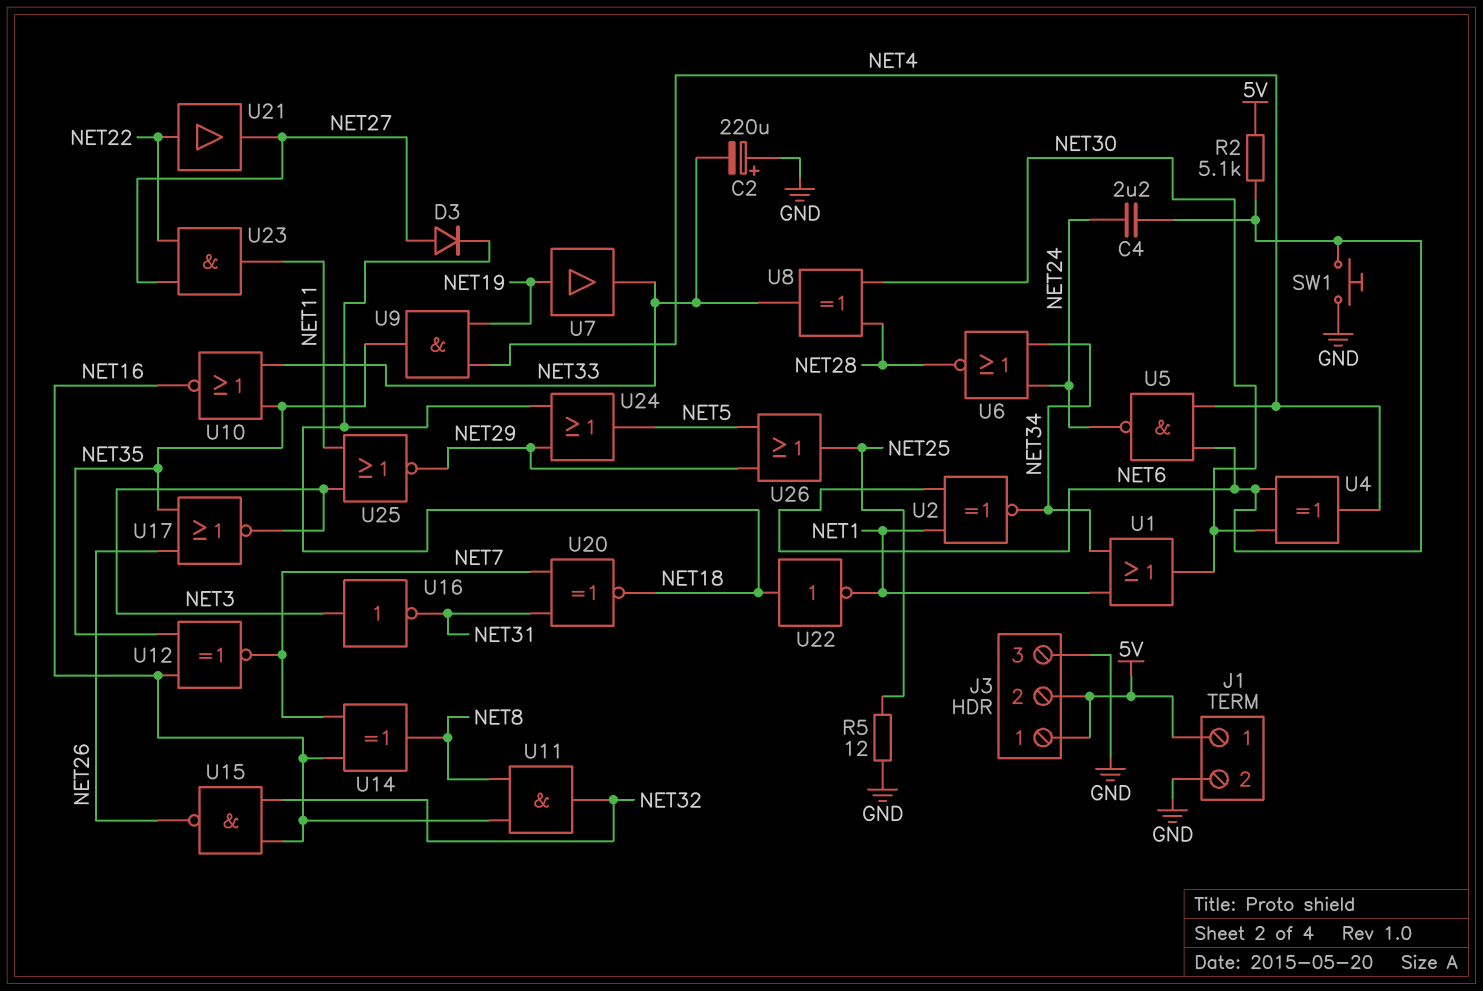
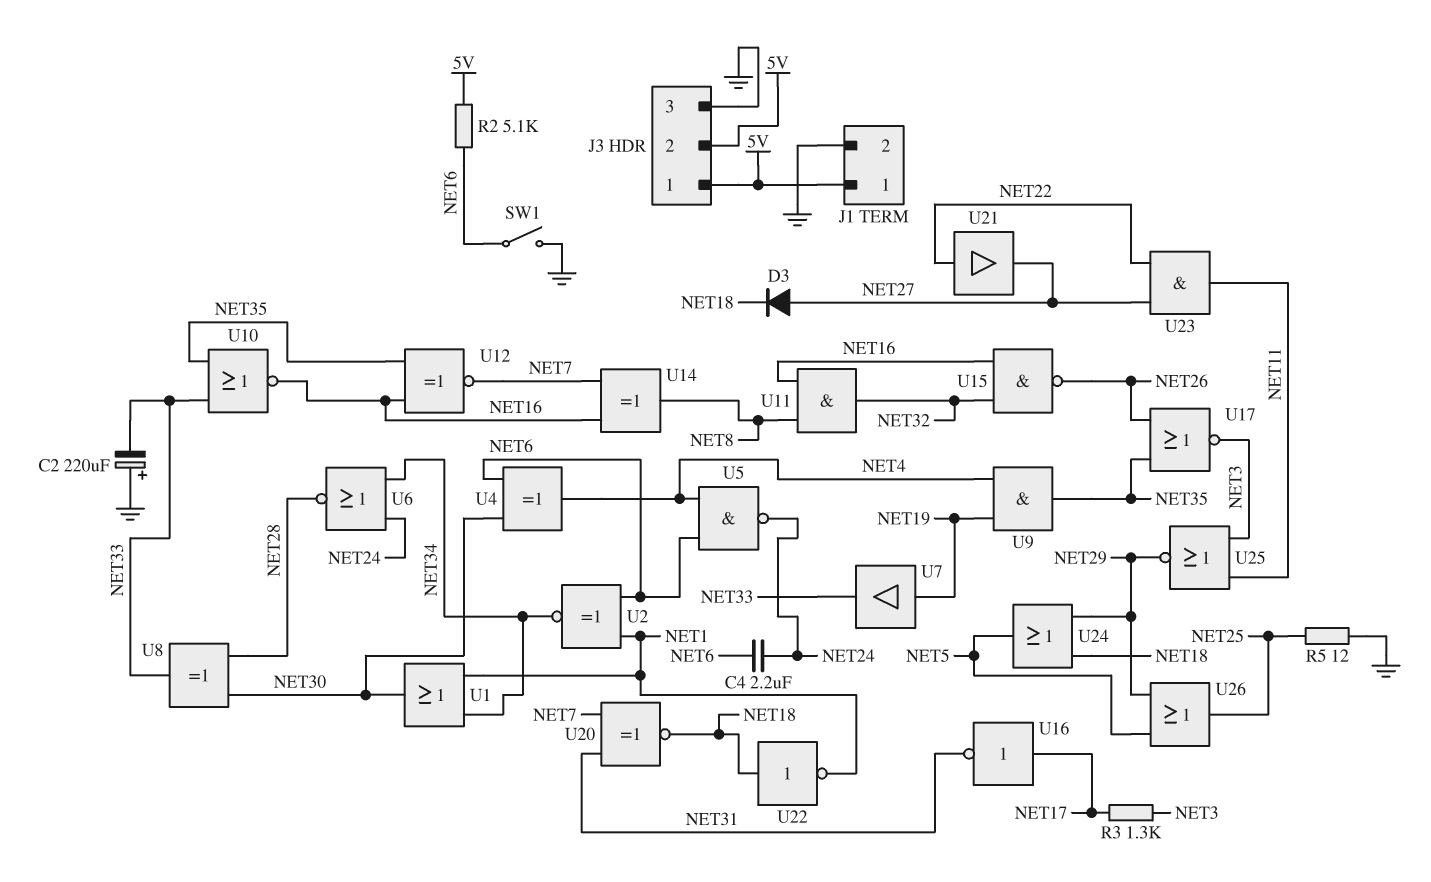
R3: none -> 1.3k (NET3, NET17)
SW1: button (GND, NET6) -> switch (GND, NET6)
U16: NOT (in NET3, out NET31) -> NOT (in NET17, out NET31)

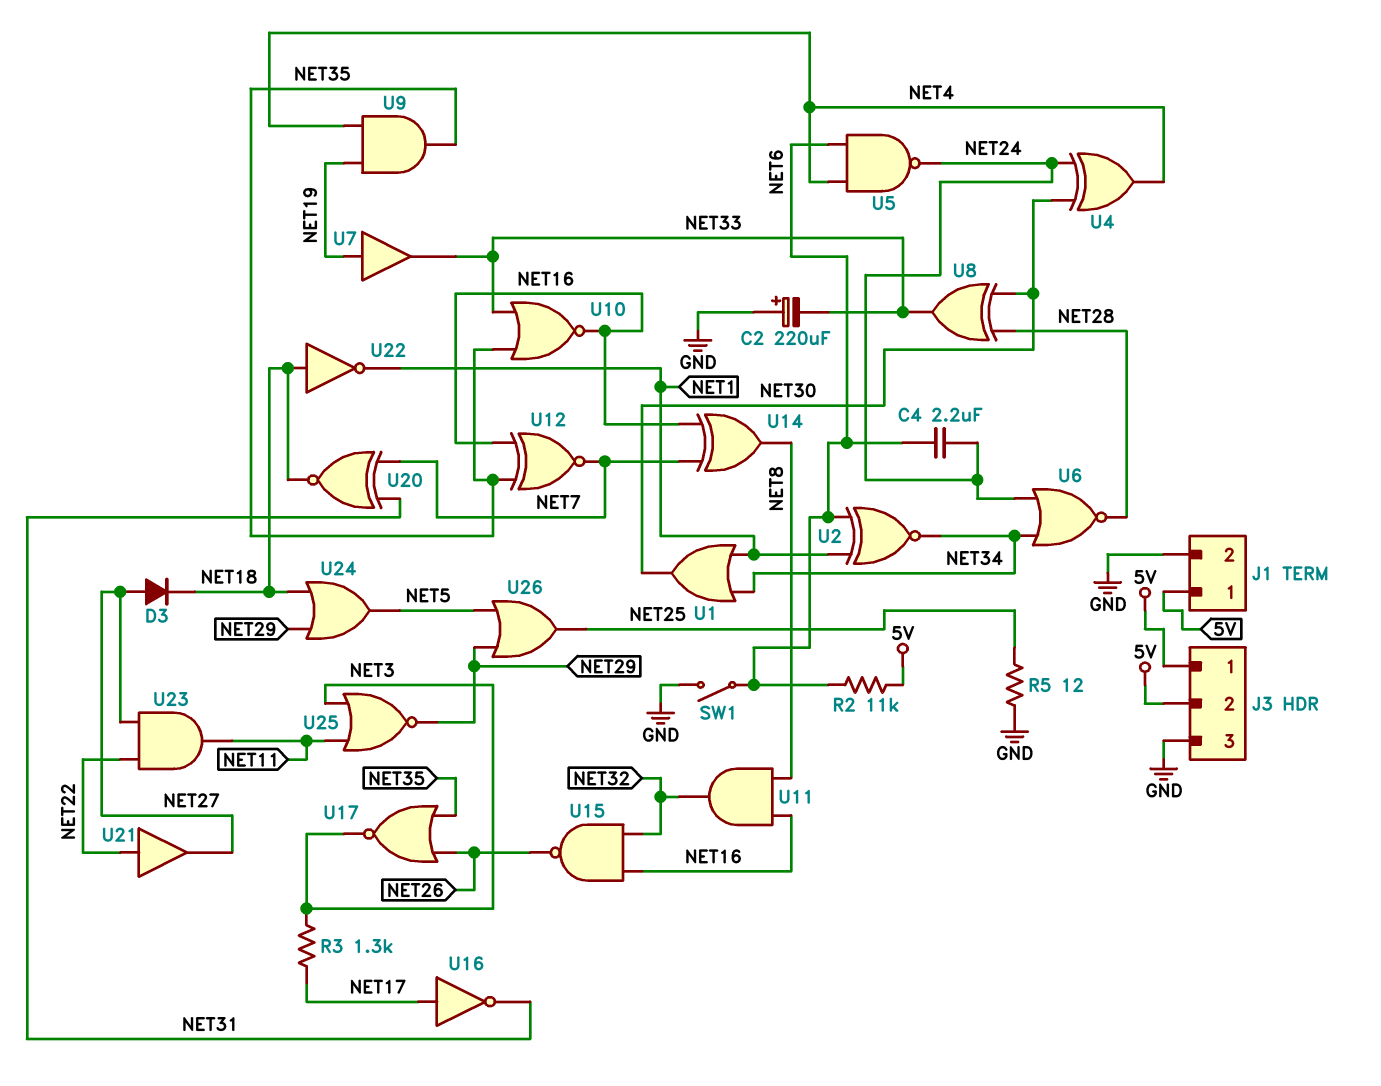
R2: 5.1k (5V, NET6) -> 11k (5V, NET6)
U4: XOR (in NET6, in NET30, out NET4) -> XOR (in NET24, in NET30, out NET4)

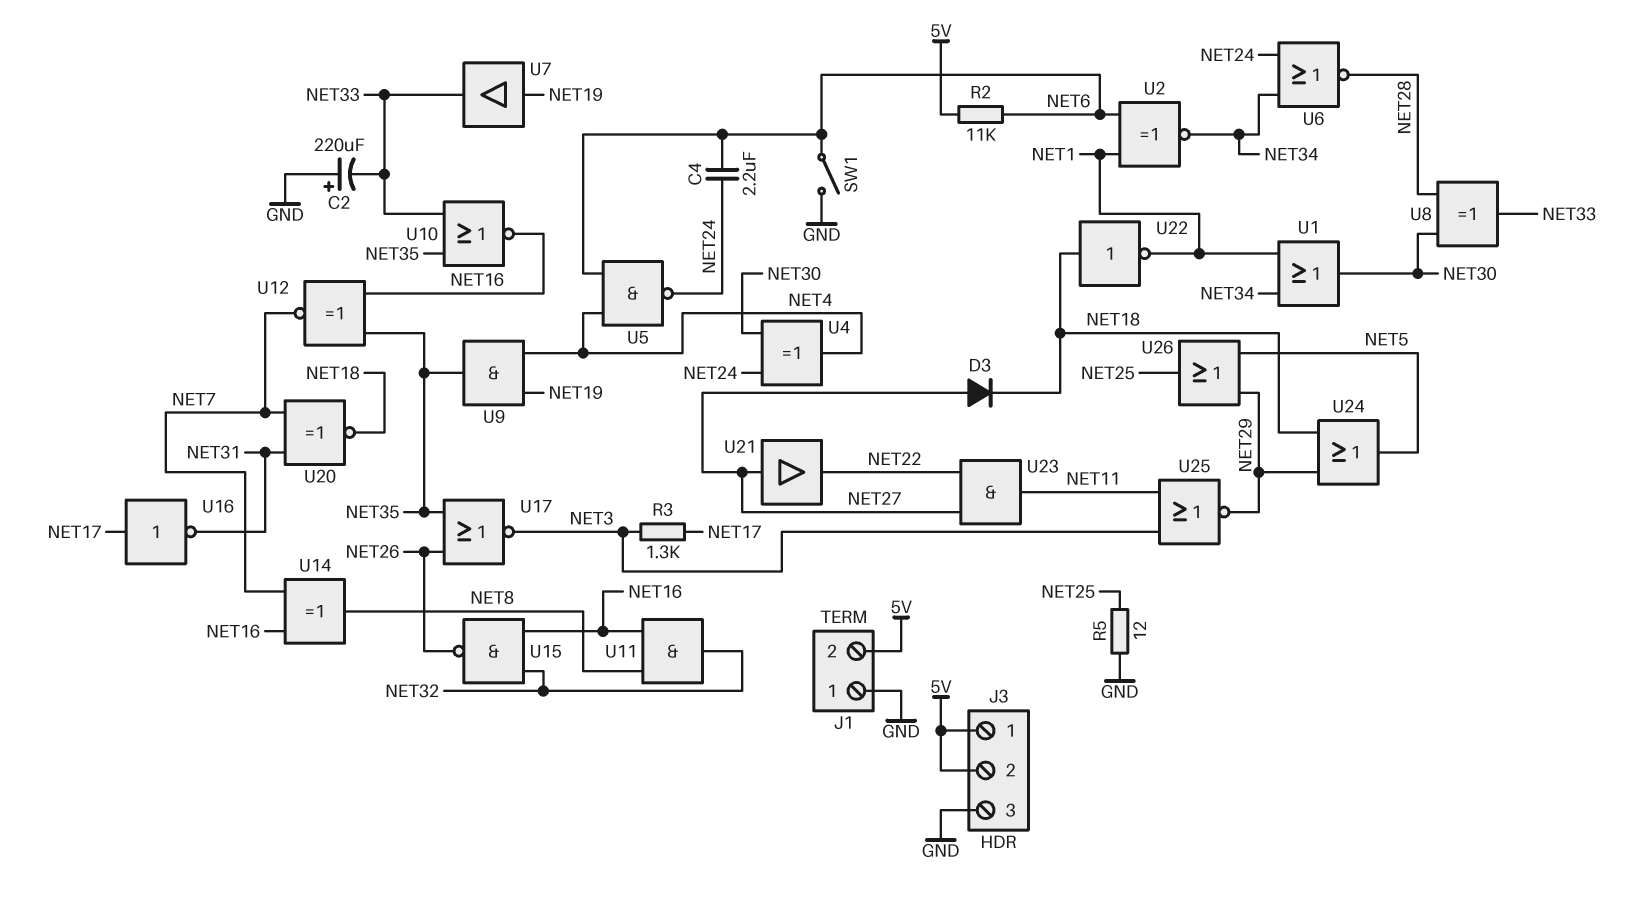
J1 pin 1: 5V -> GND
J1 pin 2: GND -> 5V
U21: buffer (in NET22, out NET27) -> buffer (in NET27, out NET22)

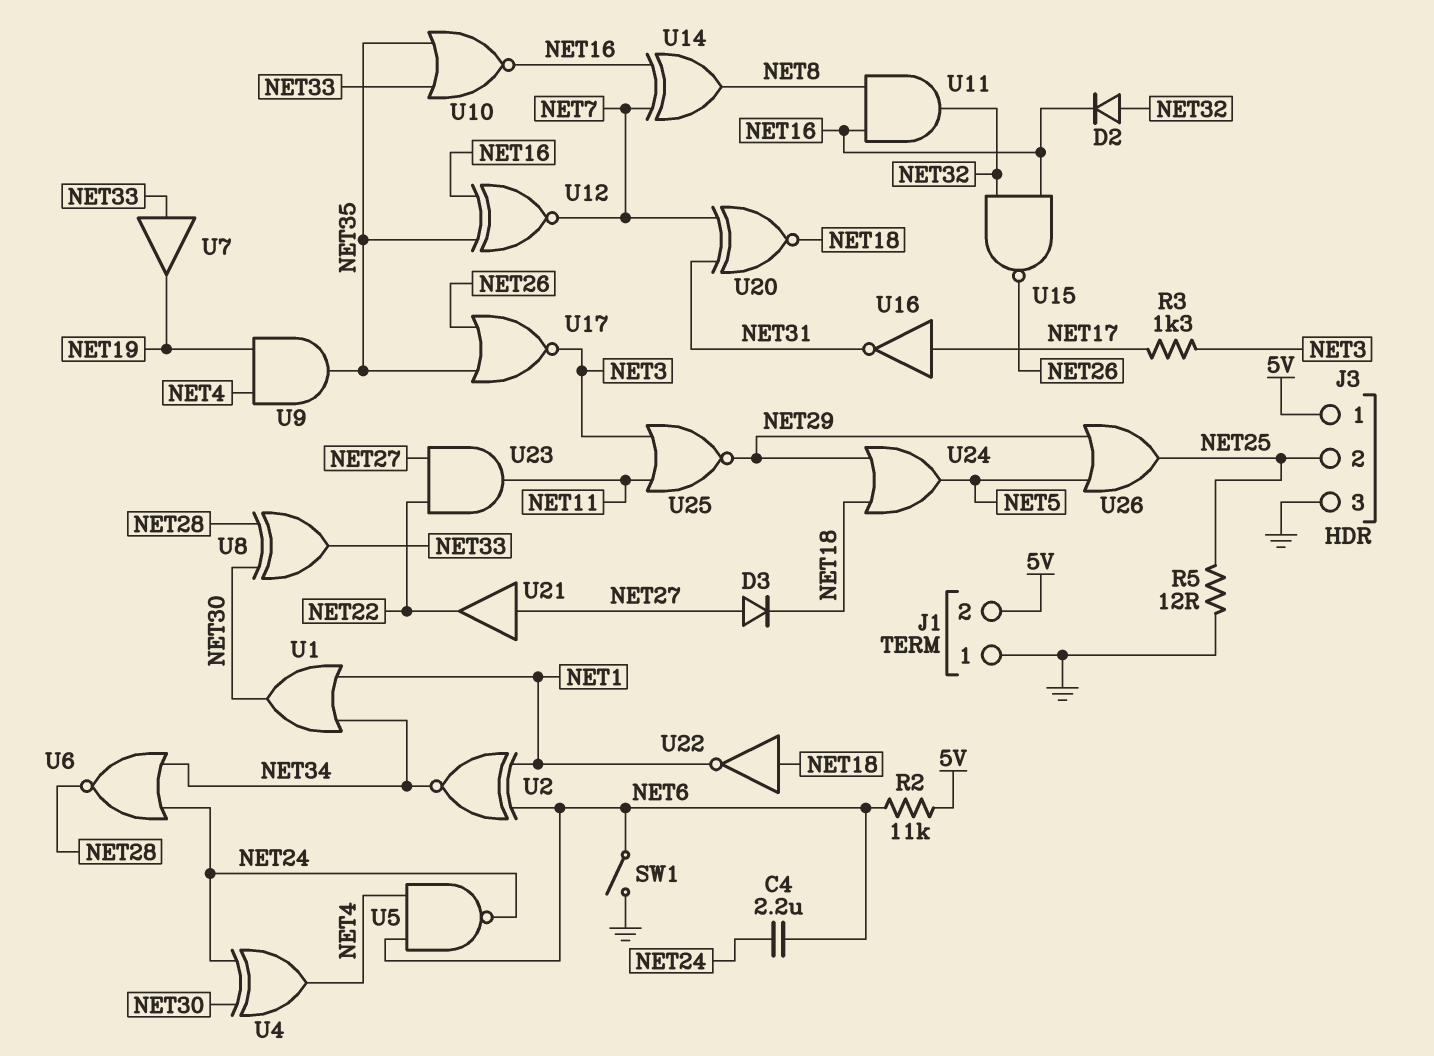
C2: 220uF (plus GND, minus NET33) -> none
D2: none -> diode (A NET32, K NET16)
J3 pin 2: 5V -> NET25
U7: buffer (in NET19, out NET33) -> buffer (in NET33, out NET19)

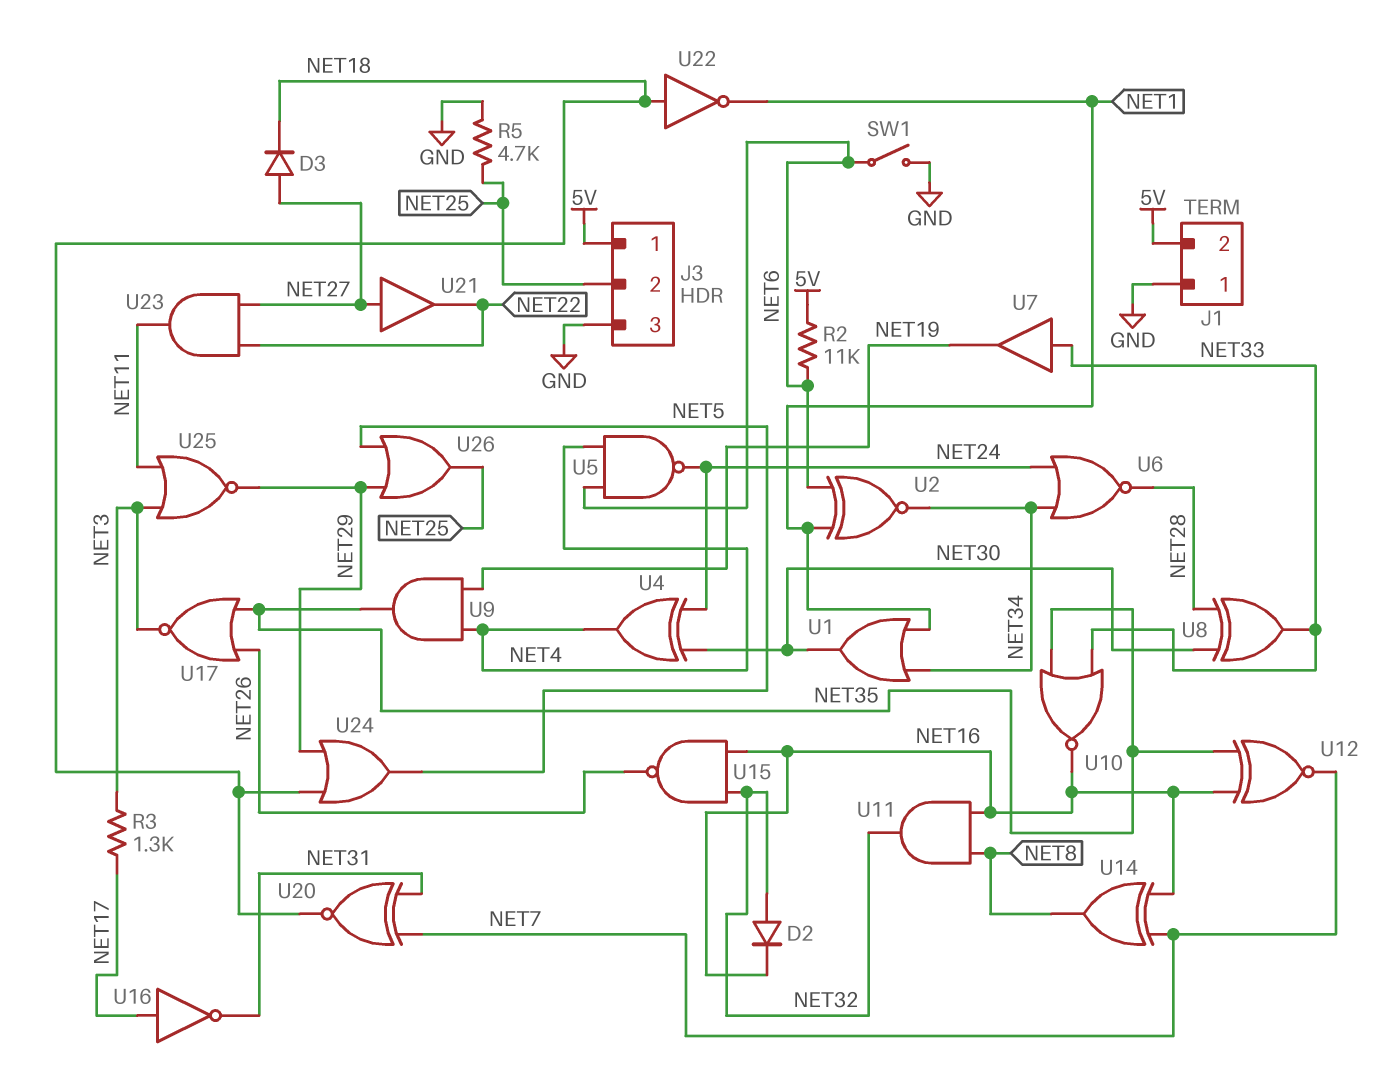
C4: 2.2uF (NET6, NET24) -> none
R5: 12 (GND, NET25) -> 4.7k (GND, NET25)

